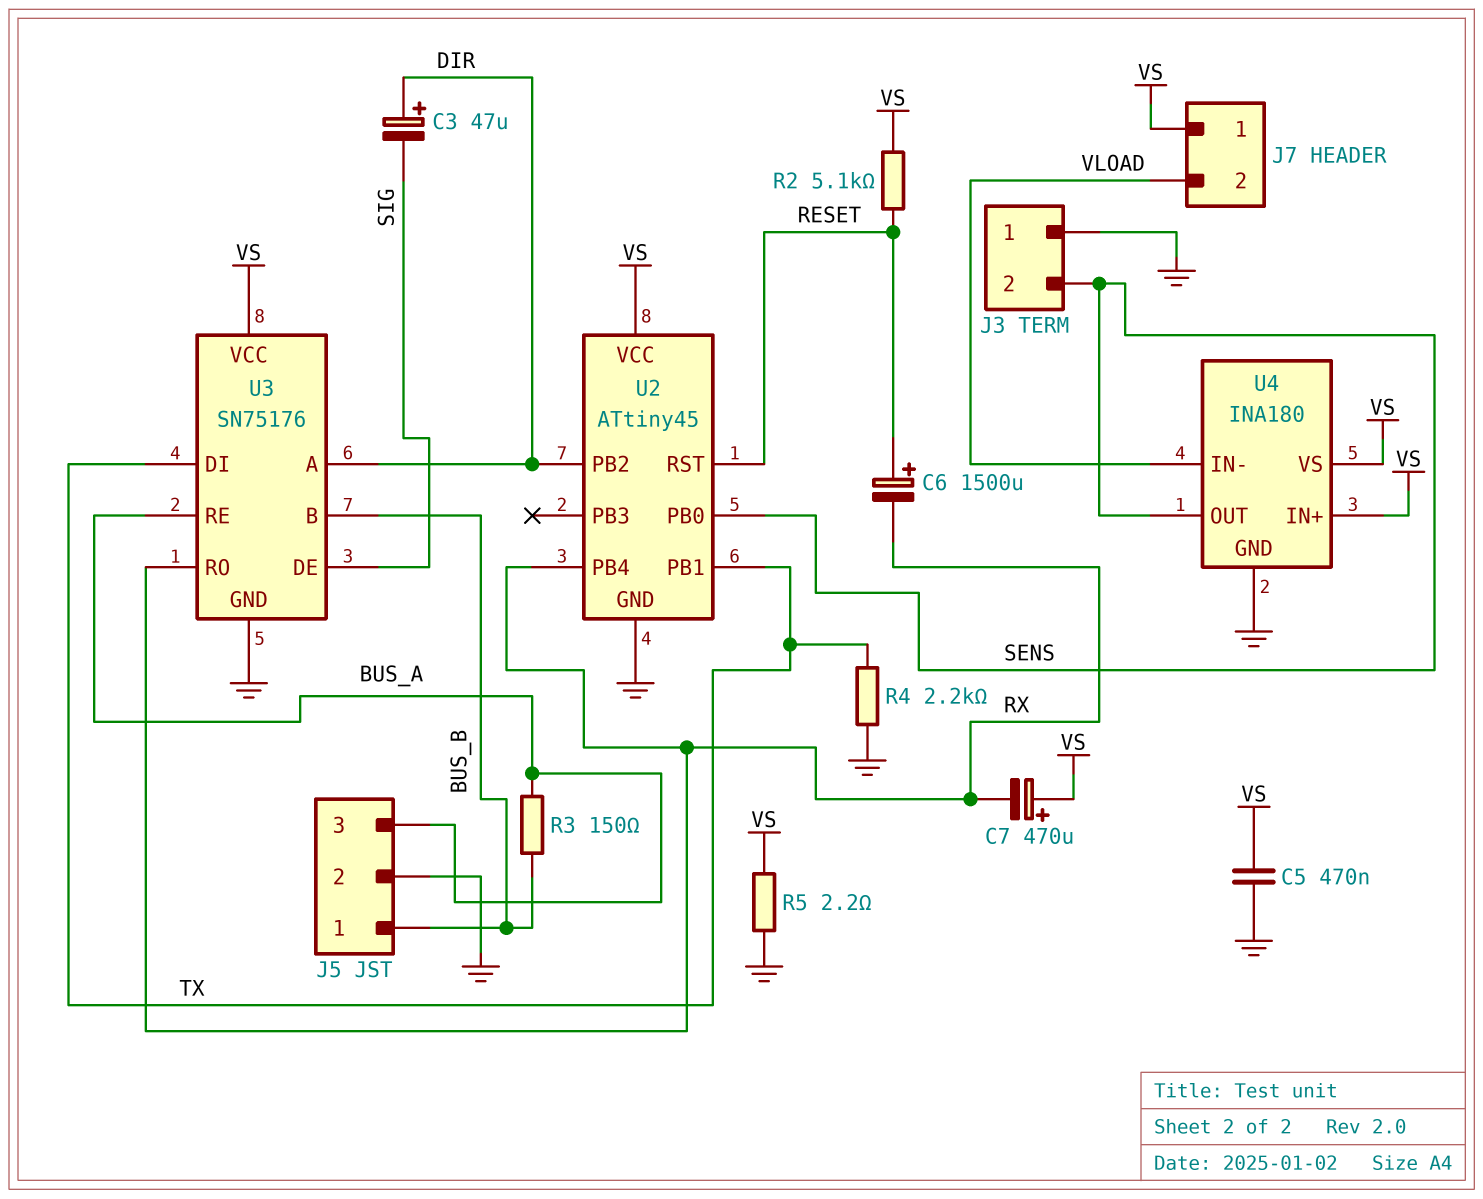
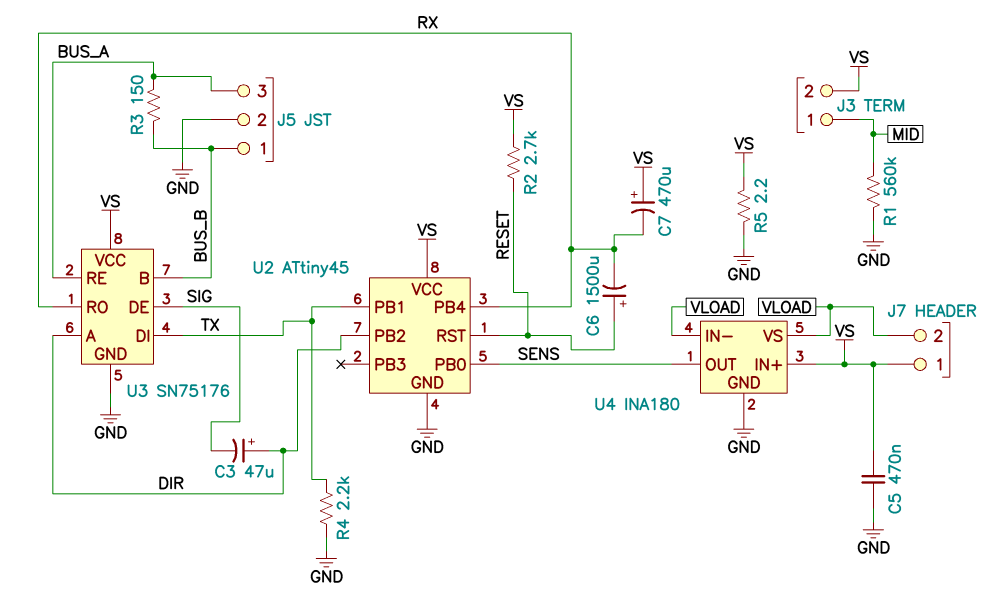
J3 pin 1: GND -> MID
J3 pin 2: SENS -> VS
R1: none -> 560k (GND, MID)
R2: 5.1k (RESET, VS) -> 2.7k (RESET, VS)
U4 pin VS: VS -> VLOAD

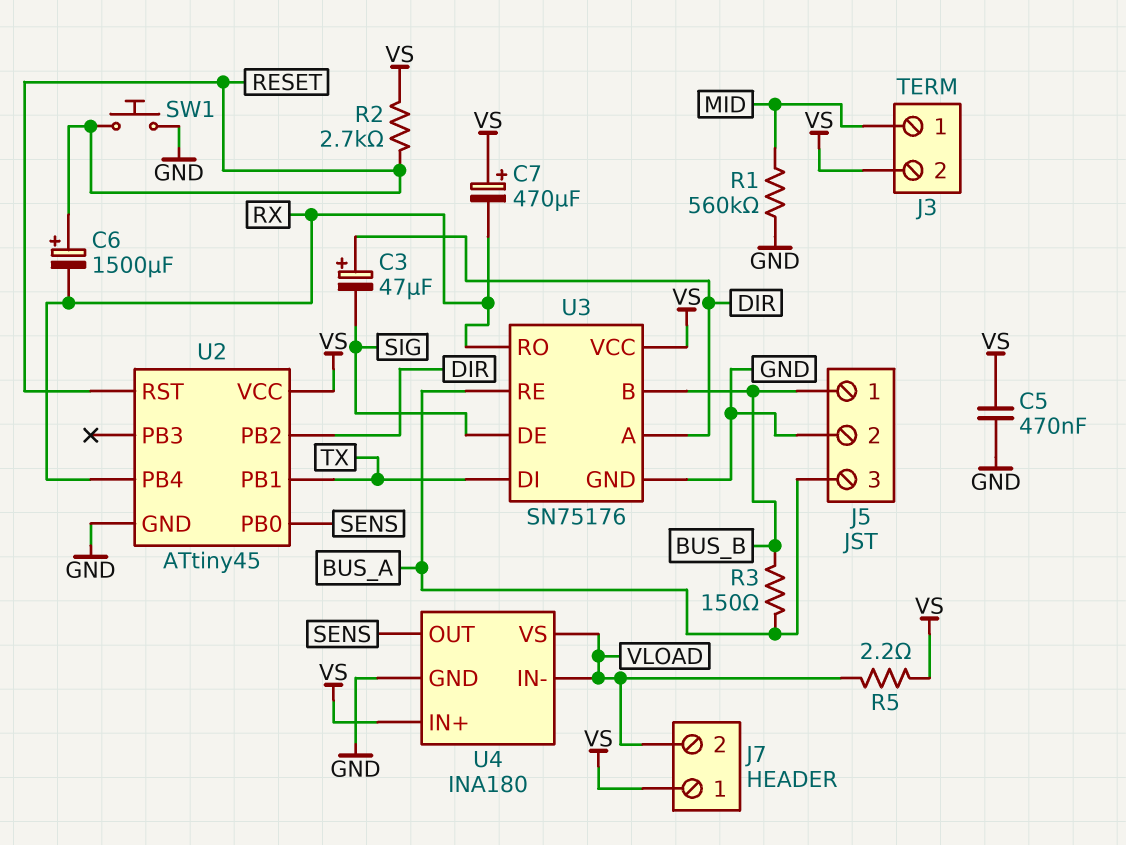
R4: 2.2k (GND, TX) -> none
R5: 2.2 (GND, VS) -> 2.2 (VLOAD, VS)
SW1: none -> button (GND, RESET)

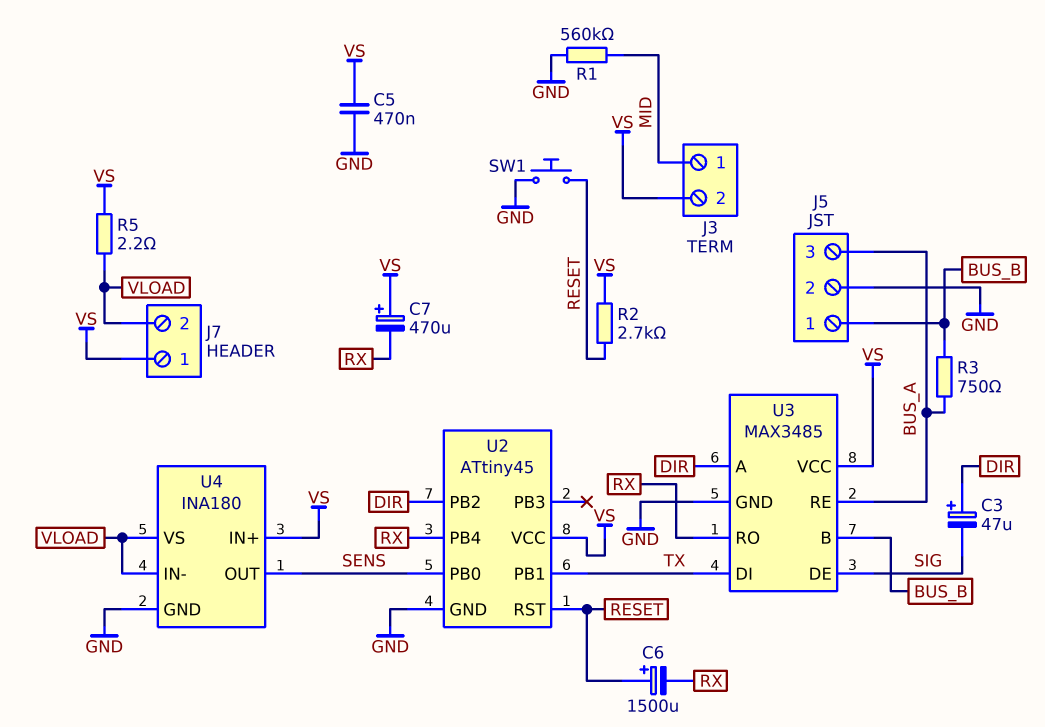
R3: 150 (BUS_A, BUS_B) -> 750 (BUS_A, BUS_B)
U3: SN75176 -> MAX3485

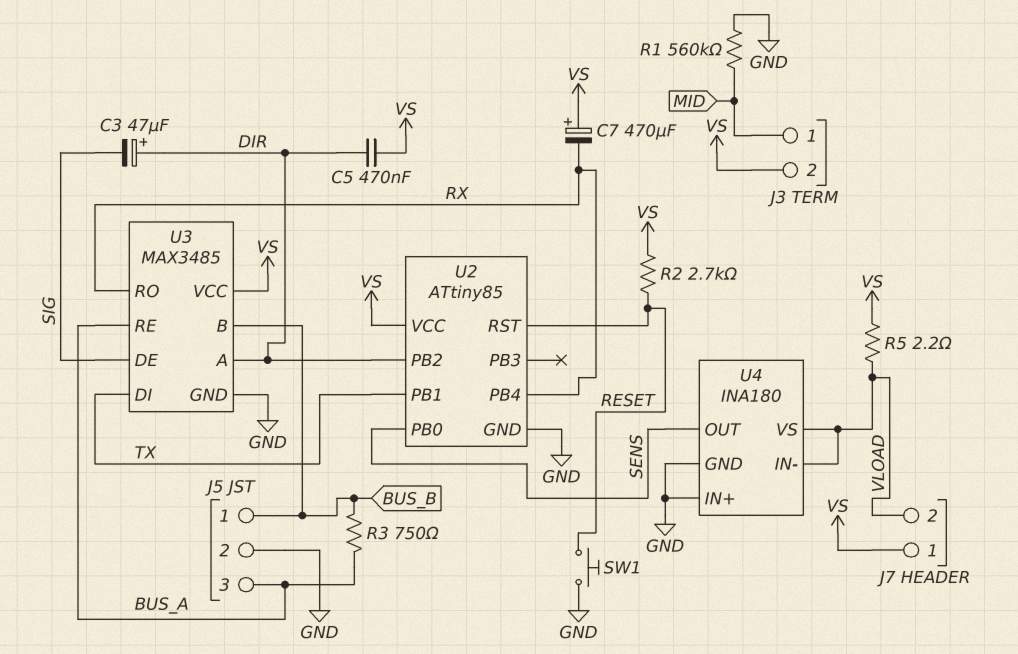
C5: 470nF (GND, VS) -> 470nF (DIR, VS)
C6: 1500uF (plus RESET, minus RX) -> none
U2: ATtiny45 -> ATtiny85
U4 pin IN+: VS -> GND

